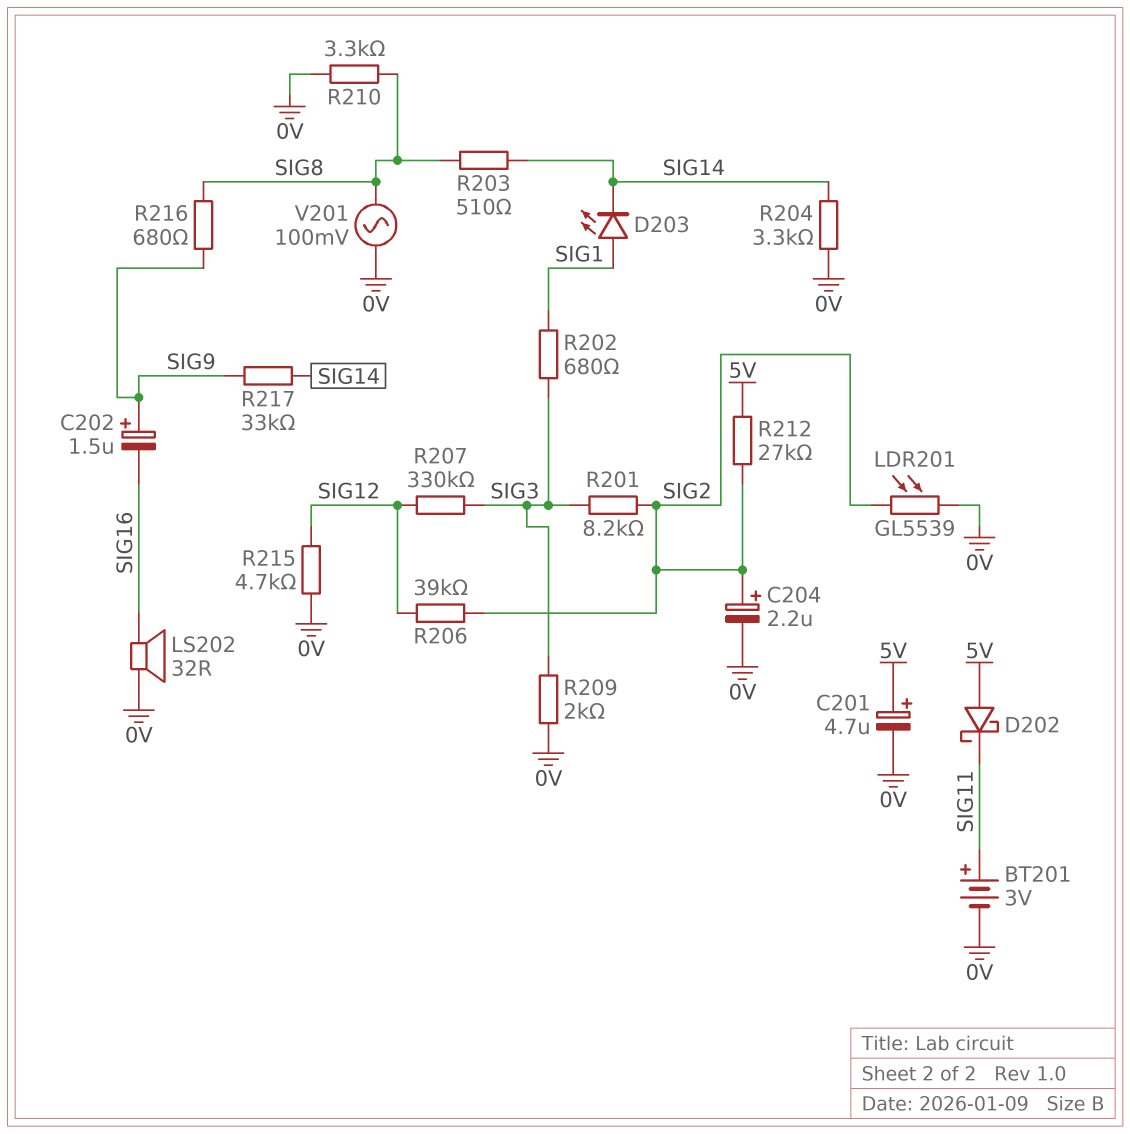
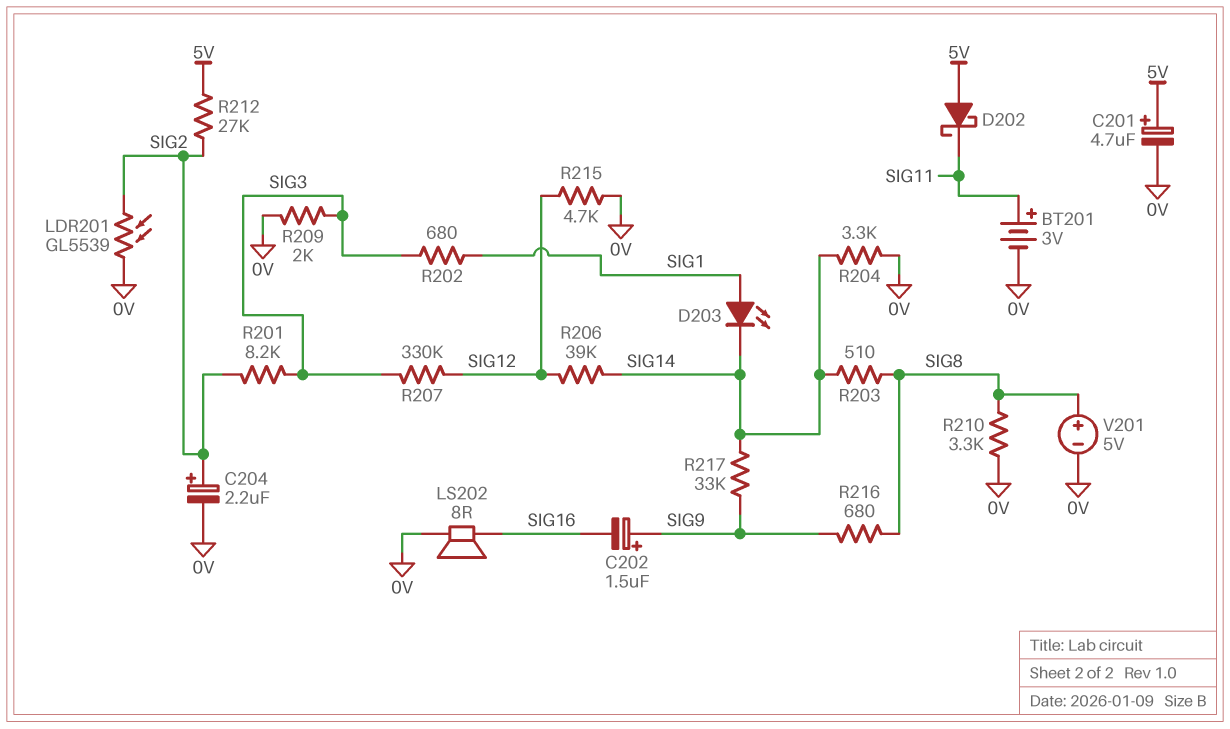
LS202: speaker 32R (0V, SIG16) -> speaker 8R (0V, SIG16)
R206: 39k (SIG2, SIG12) -> 39k (SIG12, SIG14)
V201: AC 100mV (0V, SIG8) -> 5V (plus SIG8, minus 0V)

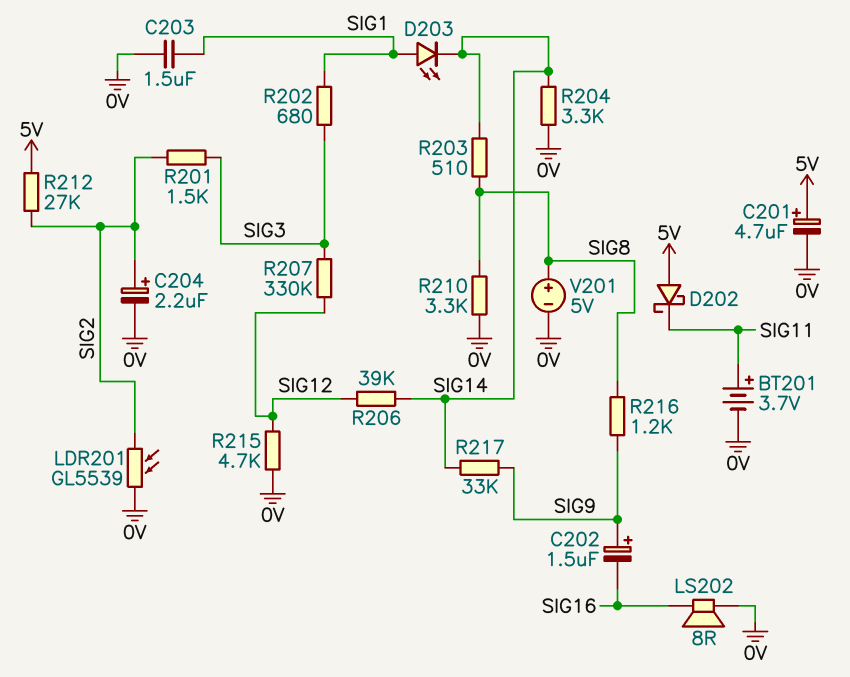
BT201: 3V (plus SIG11, minus 0V) -> 3.7V (plus SIG11, minus 0V)
C203: none -> 1.5uF (0V, SIG1)
R201: 8.2k (SIG2, SIG3) -> 1.5k (SIG2, SIG3)
R209: 2k (0V, SIG3) -> none
R216: 680 (SIG8, SIG9) -> 1.2k (SIG8, SIG9)

